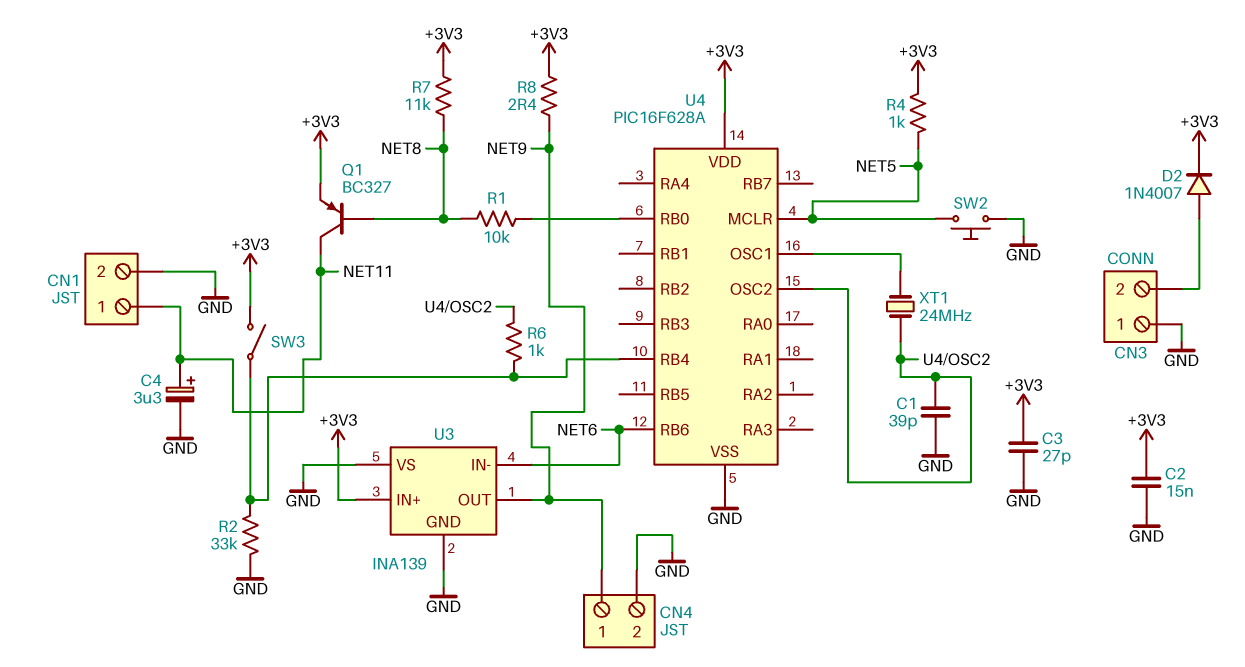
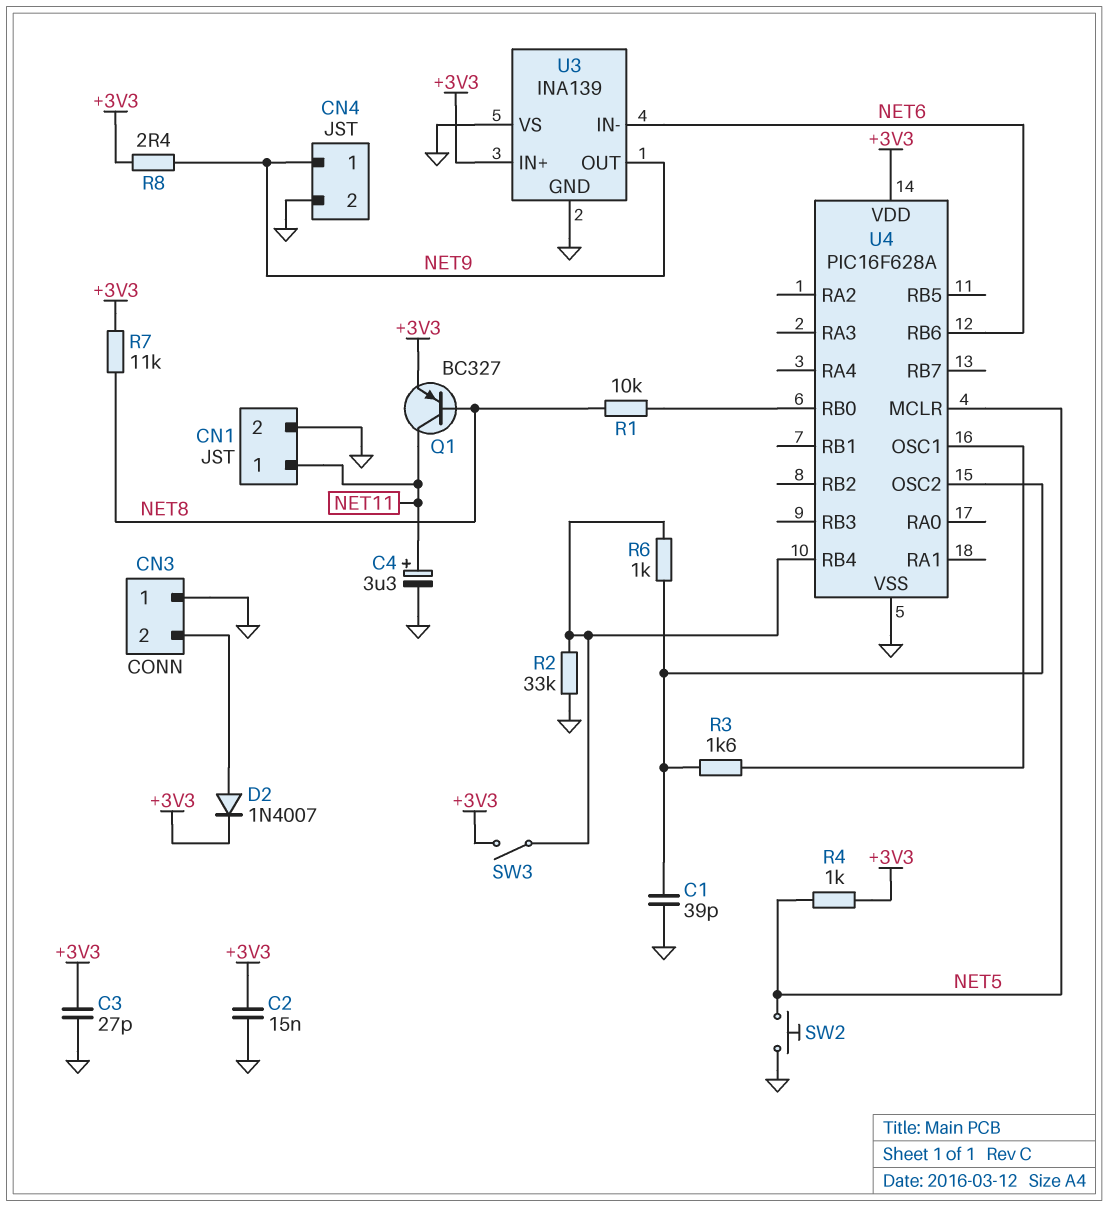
R3: none -> 1.6k (U4/OSC1, U4/OSC2)
XT1: 24MHz (U4/OSC1, U4/OSC2) -> none

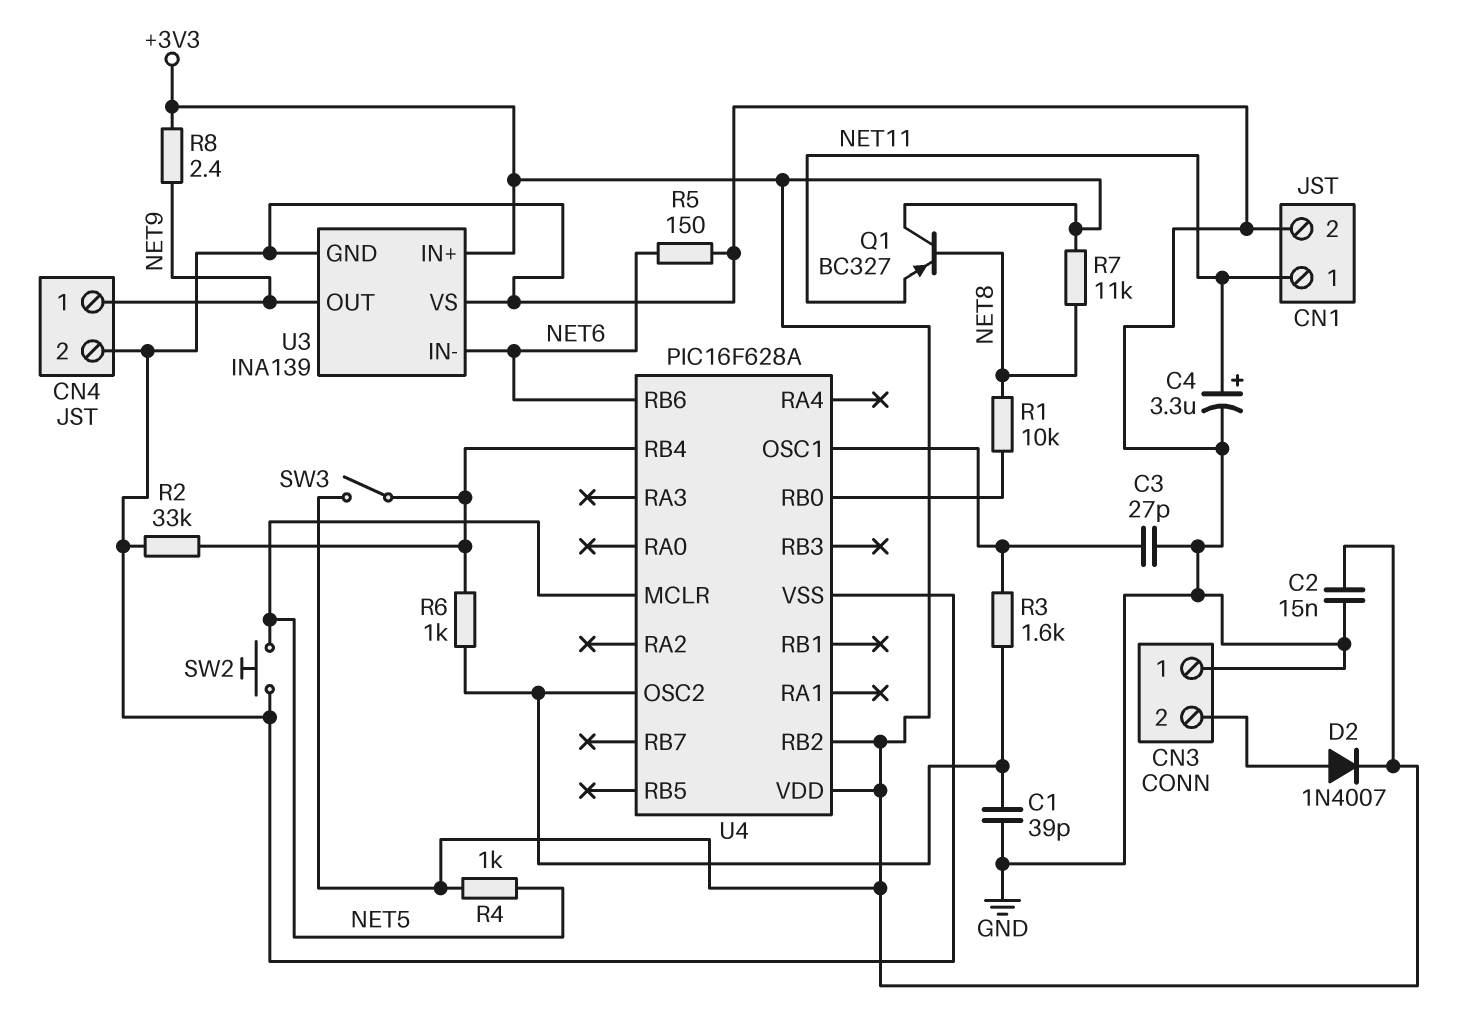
C3: 27pF (+3V3, GND) -> 27pF (GND, U4/OSC1)
Q1: PNP BC327 (B NET8, C NET11, E +3V3) -> PNP BC327 (B NET8, C +3V3, E NET11)
R5: none -> 150 (GND, NET6)
U4 pin RB2: none -> +3V3

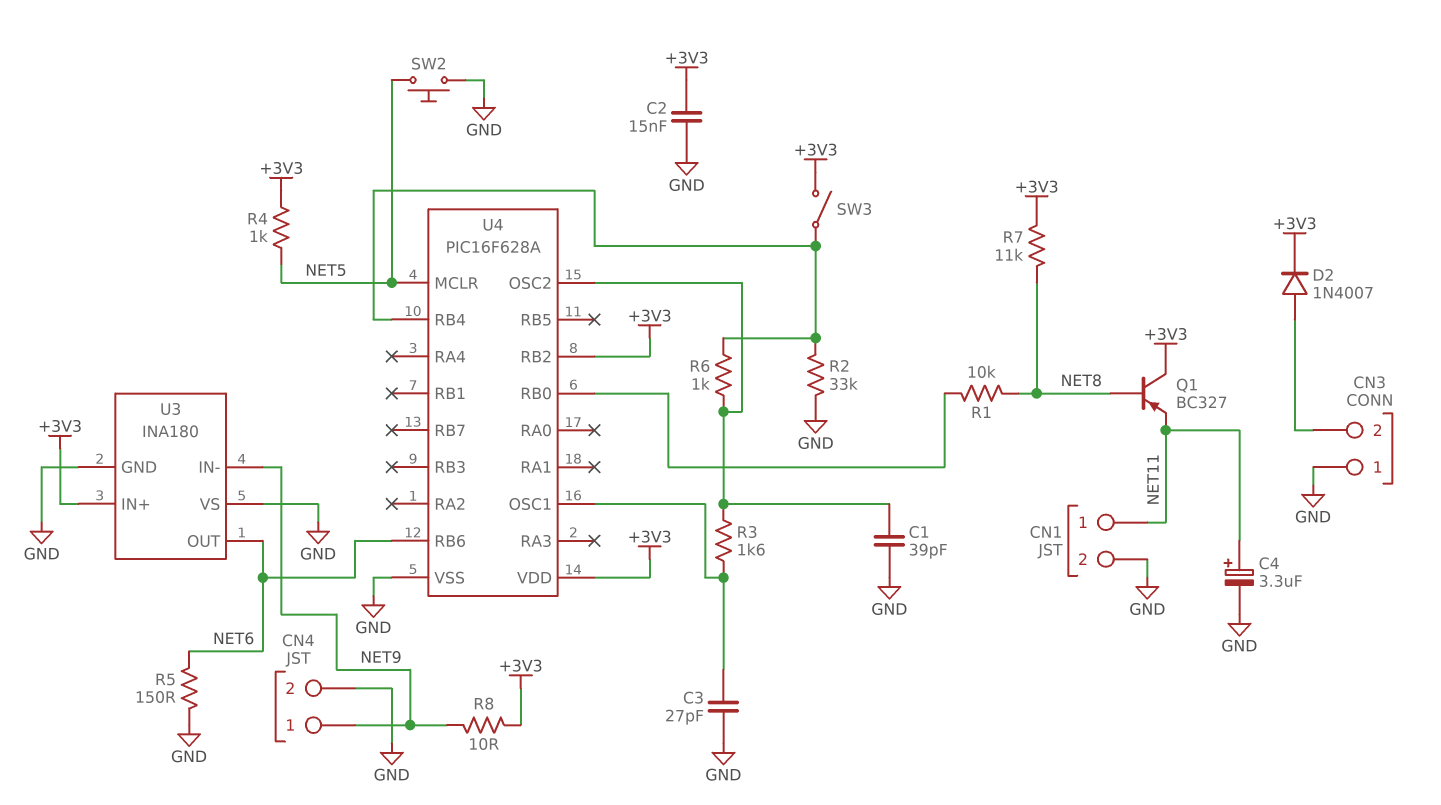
R8: 2.4 (+3V3, NET9) -> 10 (+3V3, NET9)
U3: INA139 -> INA180
U3 pin IN-: NET6 -> NET9
U3 pin OUT: NET9 -> NET6

